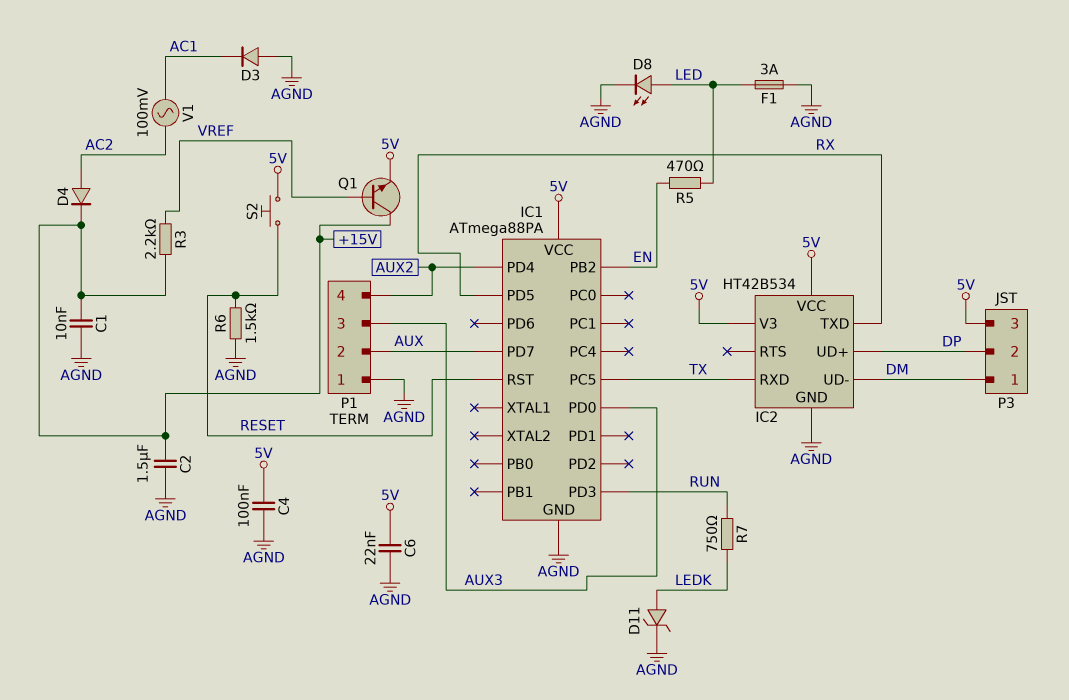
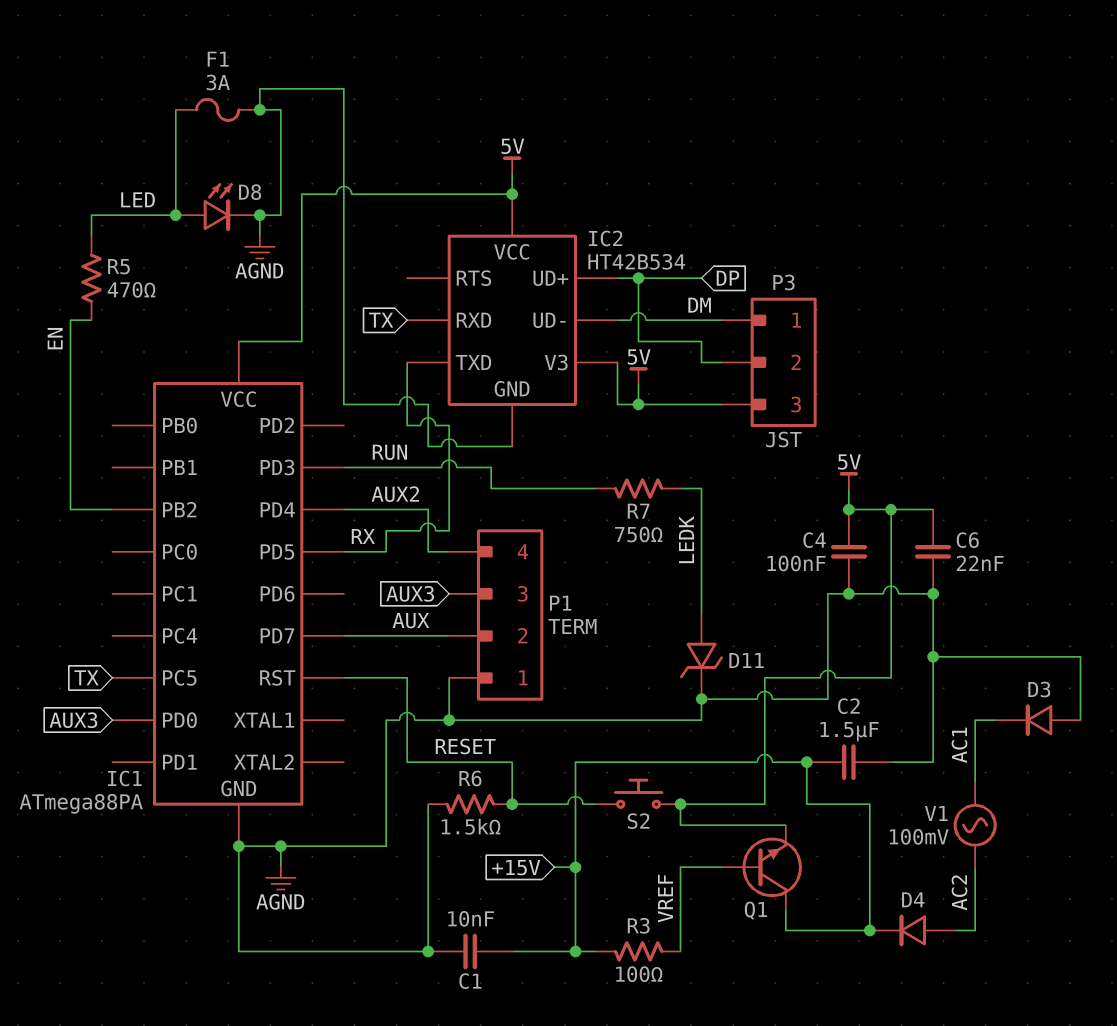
R3: 2.2k (+15V, VREF) -> 100 (+15V, VREF)

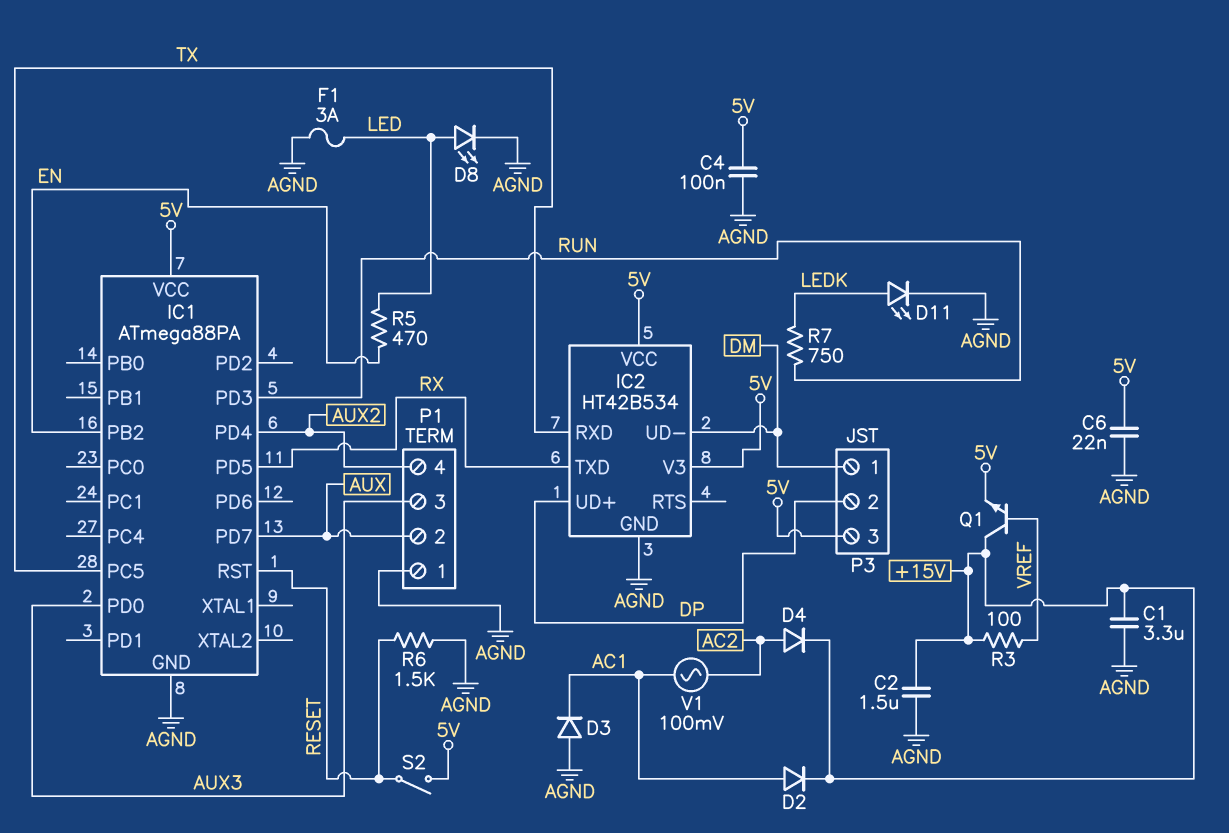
C1: 10nF (+15V, AGND) -> 3.3uF (+15V, AGND)
D2: none -> diode (A AC1, K +15V)
D11: zener (A LEDK, K AGND) -> LED (A LEDK, K AGND)
S2: button (5V, RESET) -> switch (5V, RESET)

